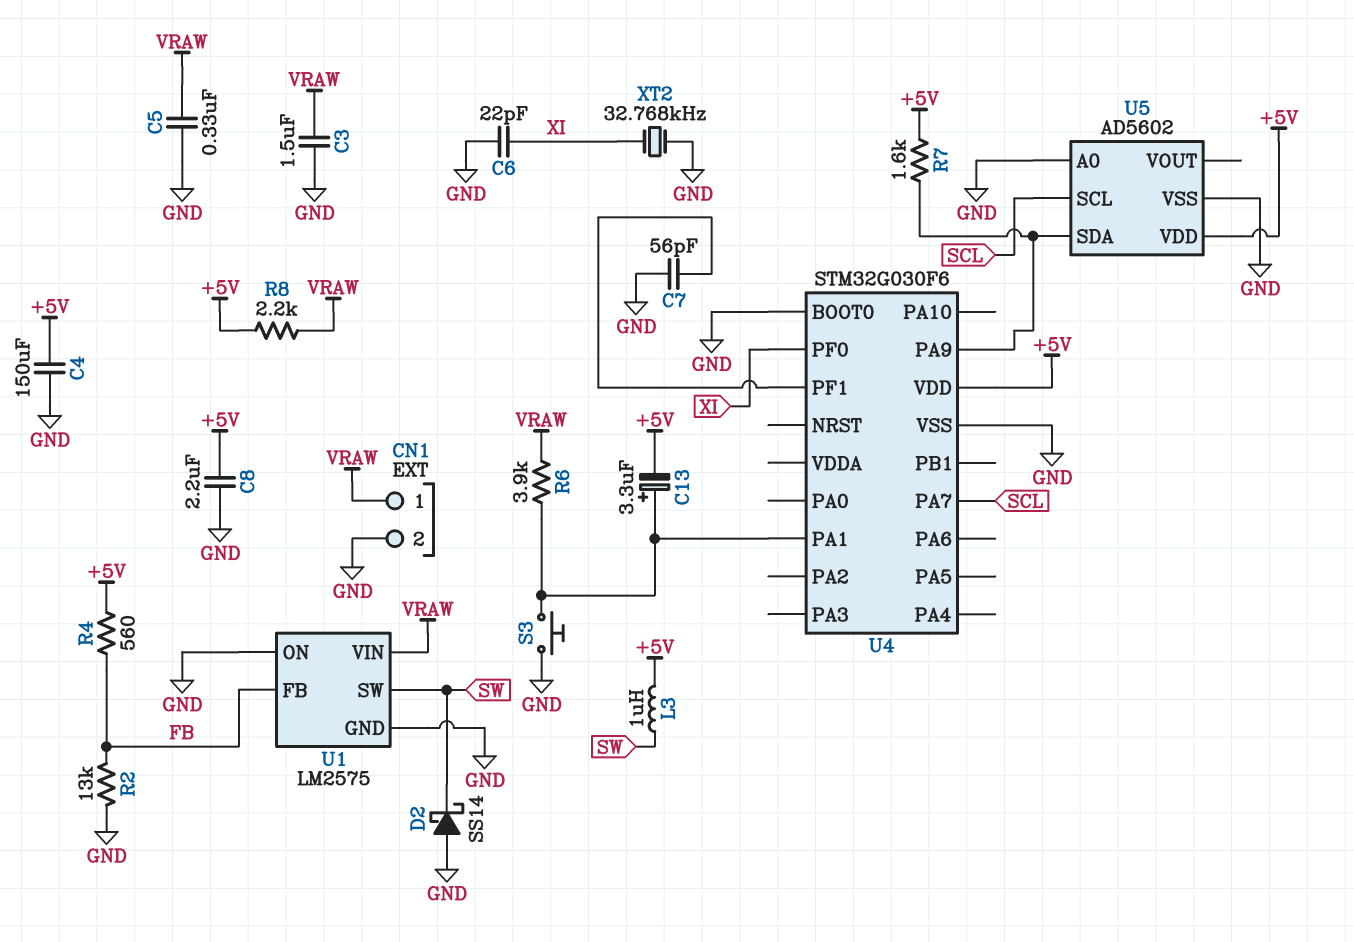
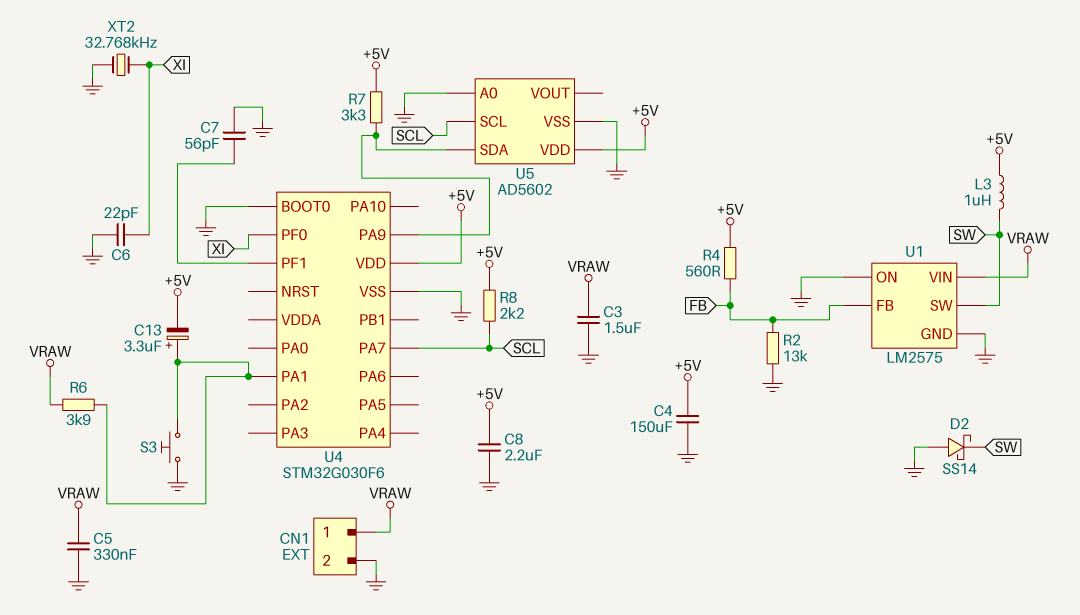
R7: 1.6k (+5V, U4/PA9) -> 3.3k (+5V, U4/PA9)
R8: 2.2k (+5V, VRAW) -> 2.2k (+5V, SCL)

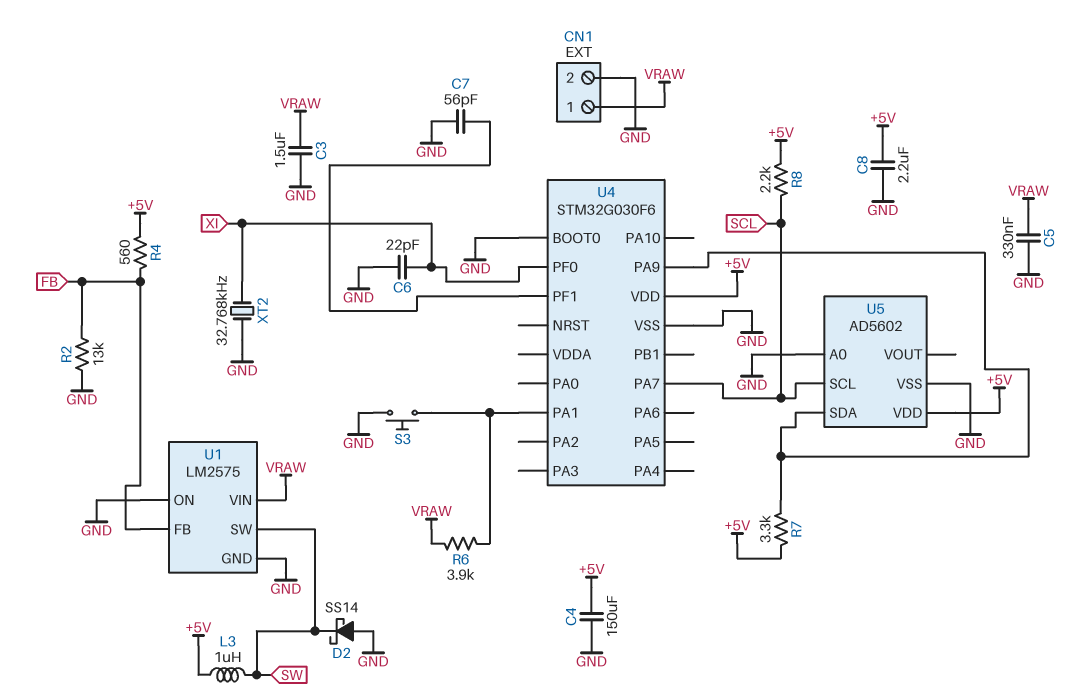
C13: 3.3uF (plus U4/PA1, minus +5V) -> none

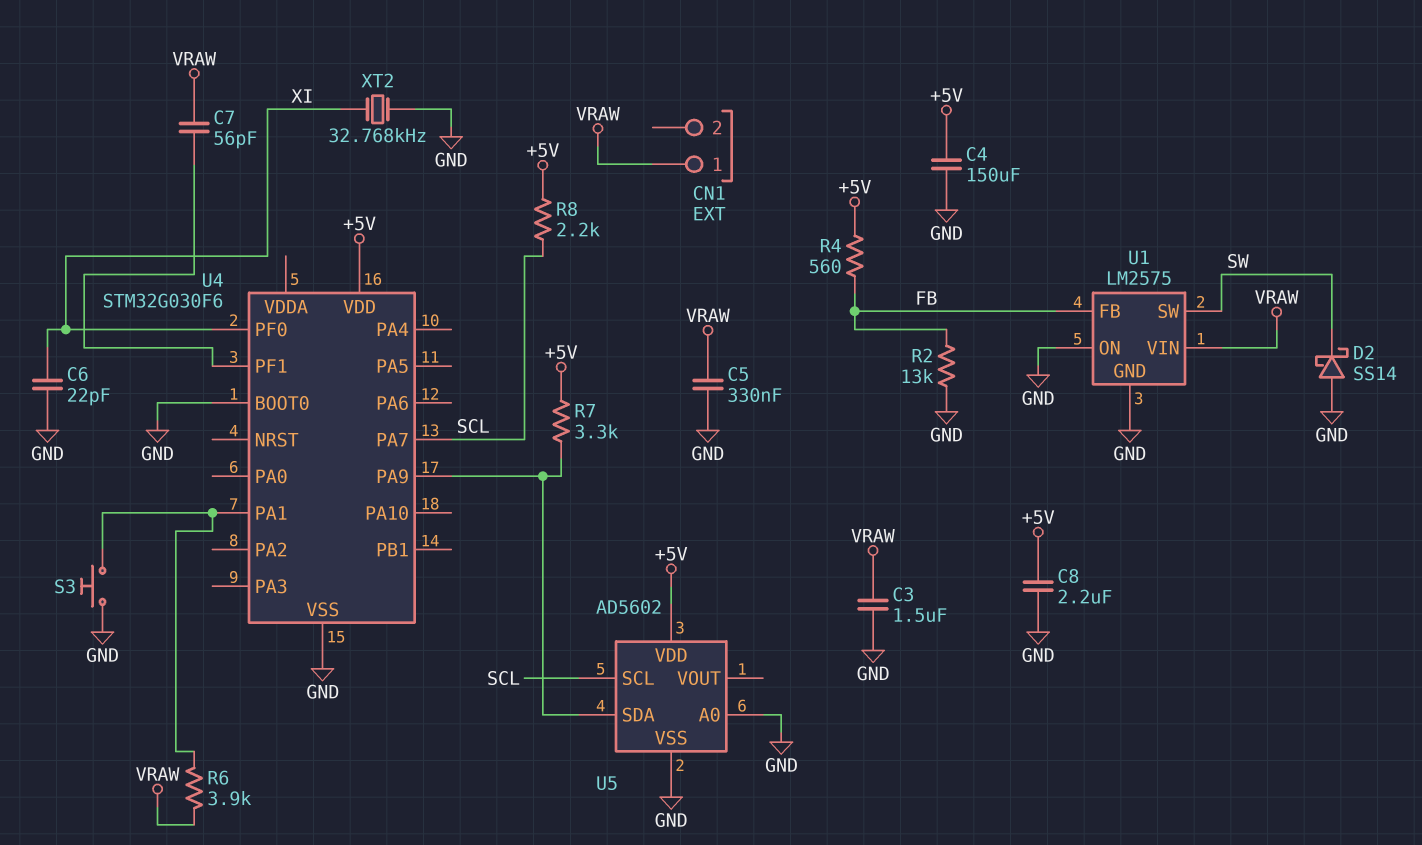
C7: 56pF (GND, U4/PF1) -> 56pF (U4/PF1, VRAW)
CN1 pin 2: GND -> none
L3: 1uH (+5V, SW) -> none

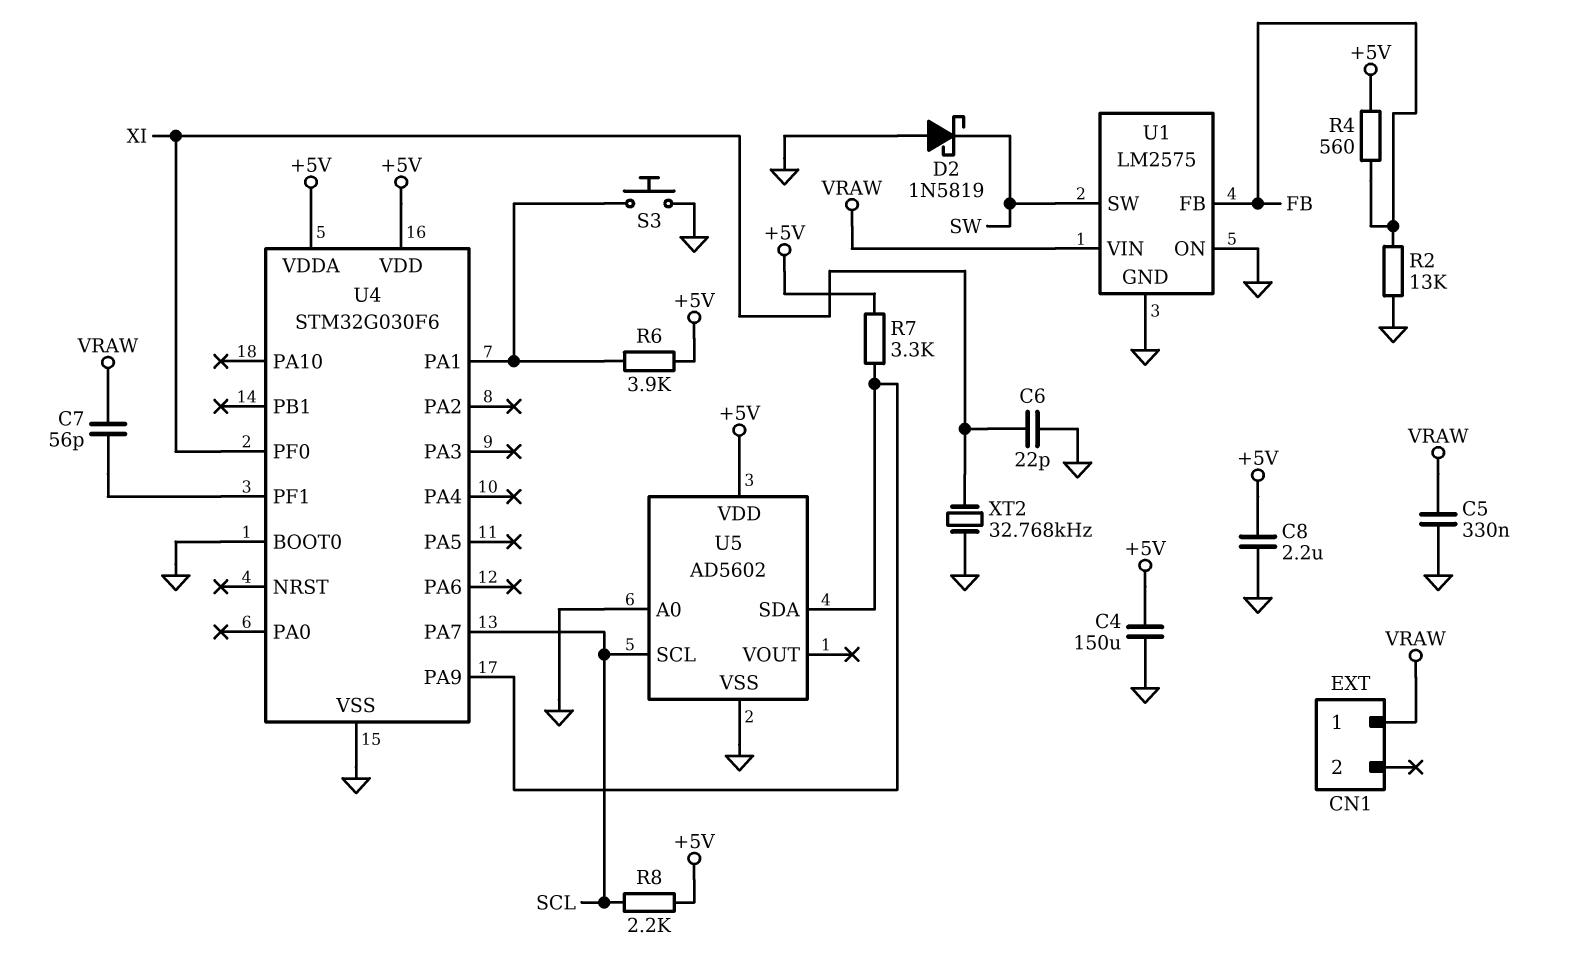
C3: 1.5uF (GND, VRAW) -> none
D2: schottky SS14 (A GND, K SW) -> schottky 1N5819 (A GND, K SW)
R6: 3.9k (U4/PA1, VRAW) -> 3.9k (+5V, U4/PA1)
U4 pin VDDA: none -> +5V

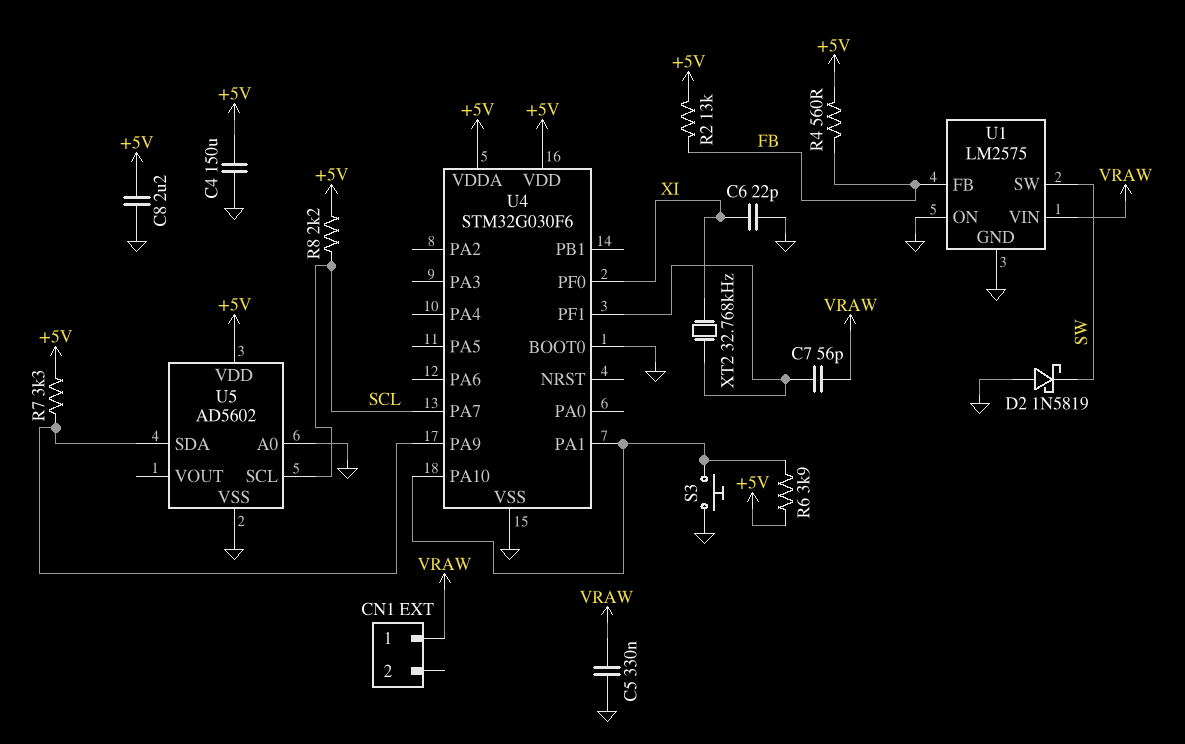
R2: 13k (FB, GND) -> 13k (+5V, FB)
U4 pin PA10: none -> U4/PA1
XT2: 32.768kHz (GND, XI) -> 32.768kHz (U4/PF1, XI)

